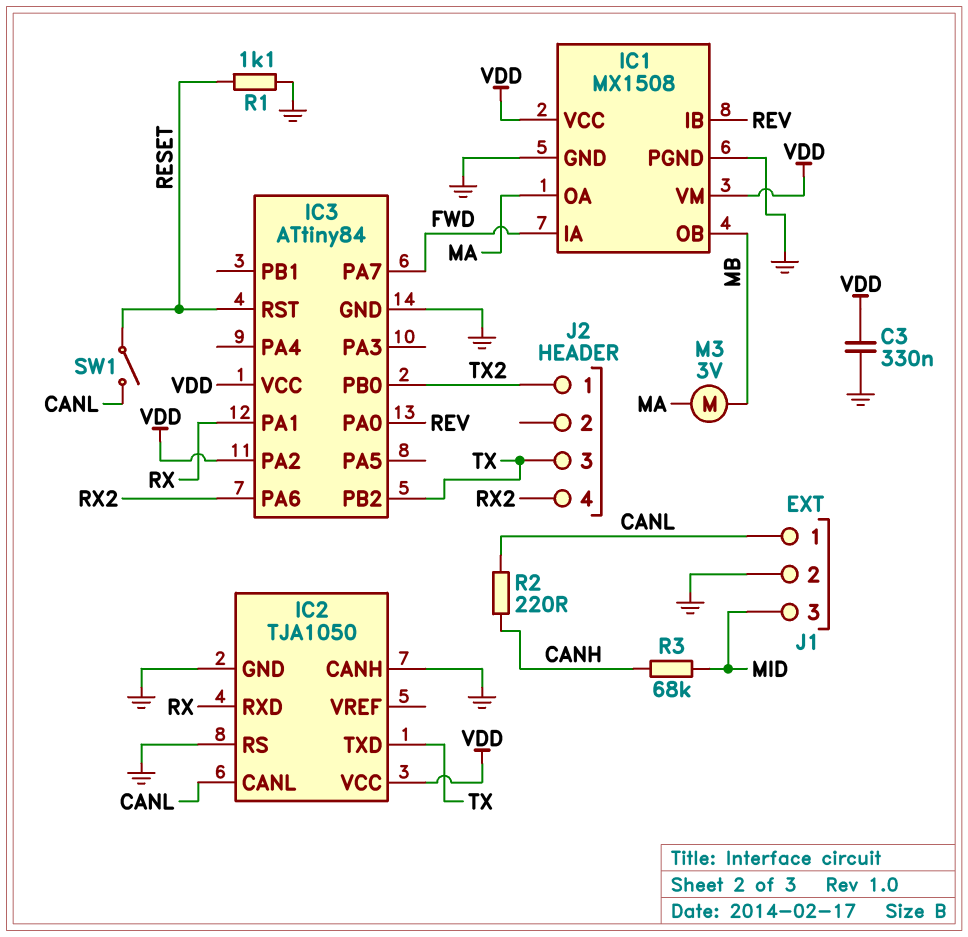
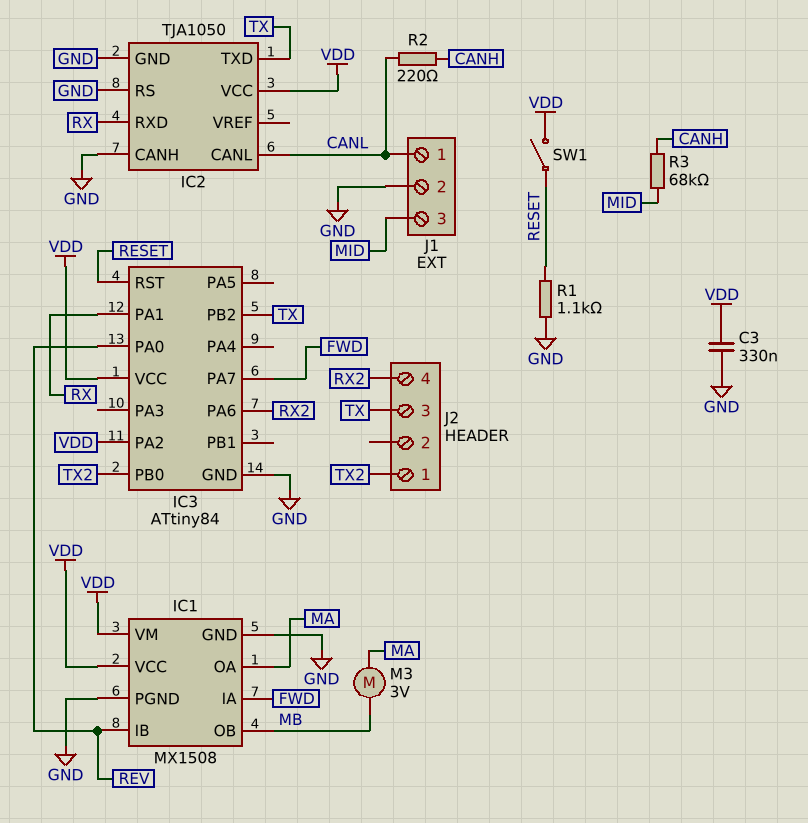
SW1: switch (CANL, RESET) -> switch (RESET, VDD)

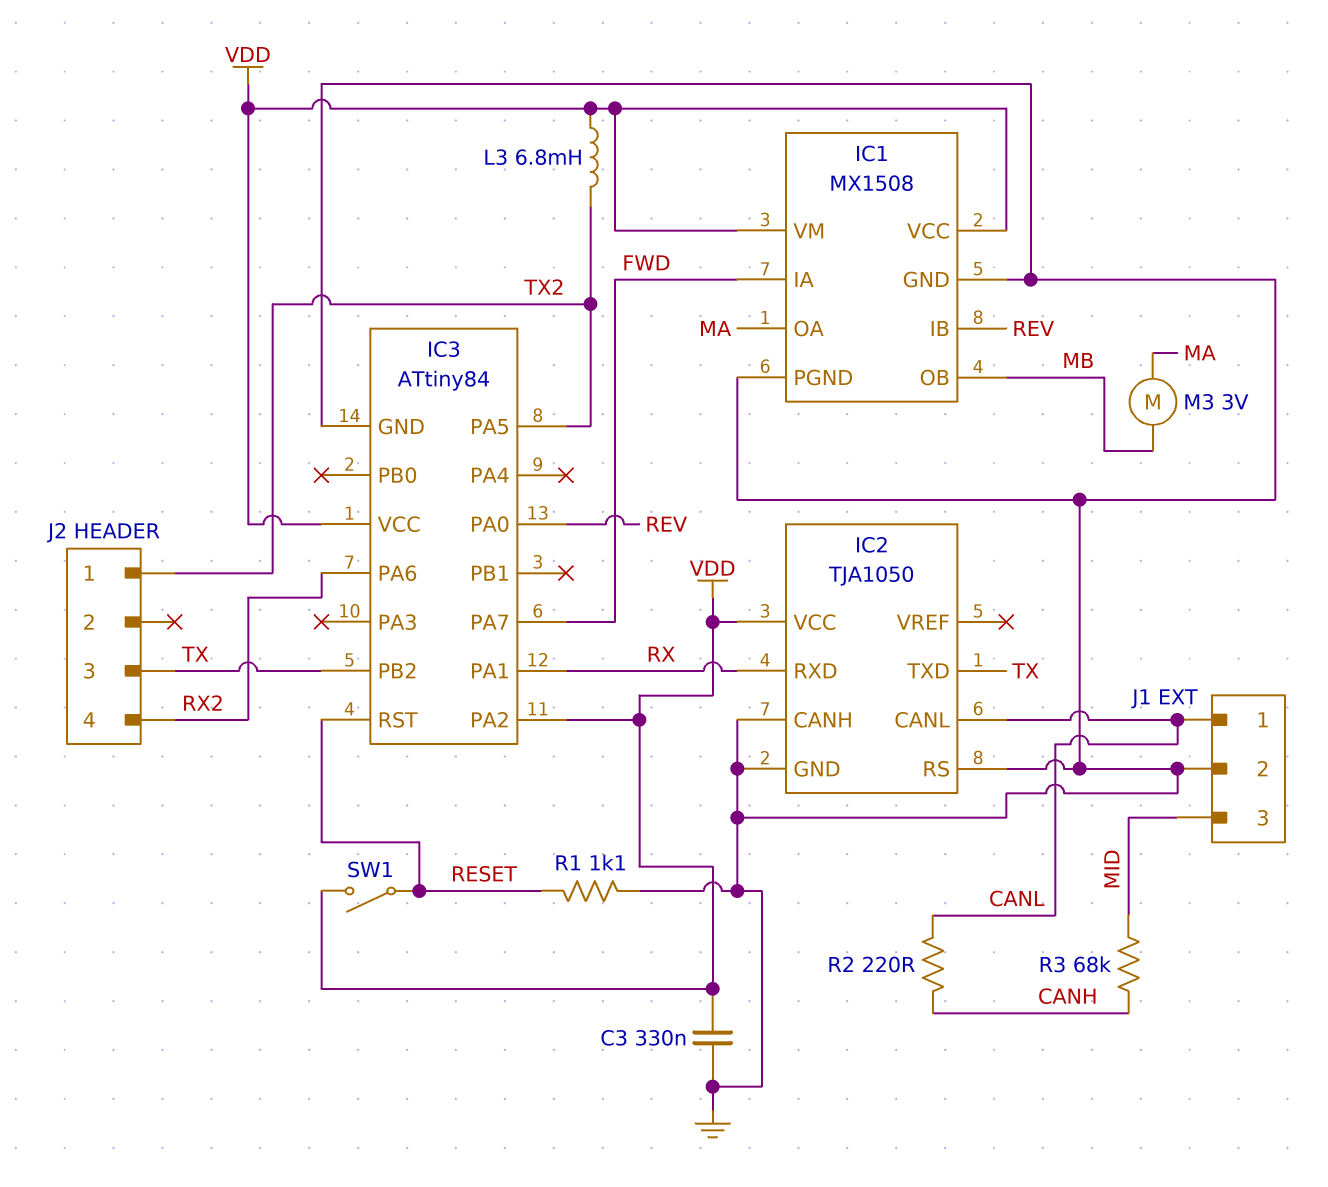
IC3 pin PA5: none -> TX2
IC3 pin PB0: TX2 -> none
L3: none -> 6.8mH (TX2, VDD)

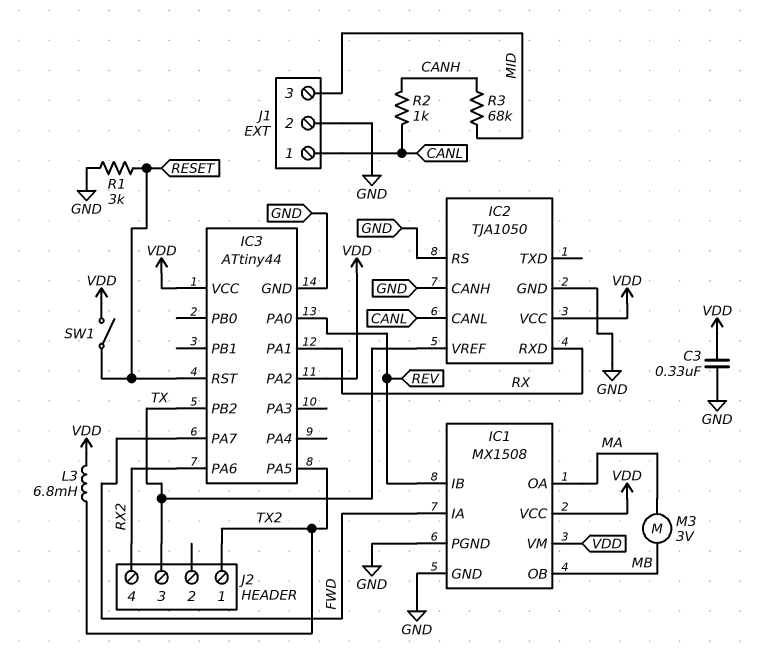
IC2 pin TXD: TX -> none
IC2 pin VREF: none -> TX
IC3: ATtiny84 -> ATtiny44
R1: 1.1k (GND, RESET) -> 3k (GND, RESET)
R2: 220 (CANH, CANL) -> 1k (CANH, CANL)

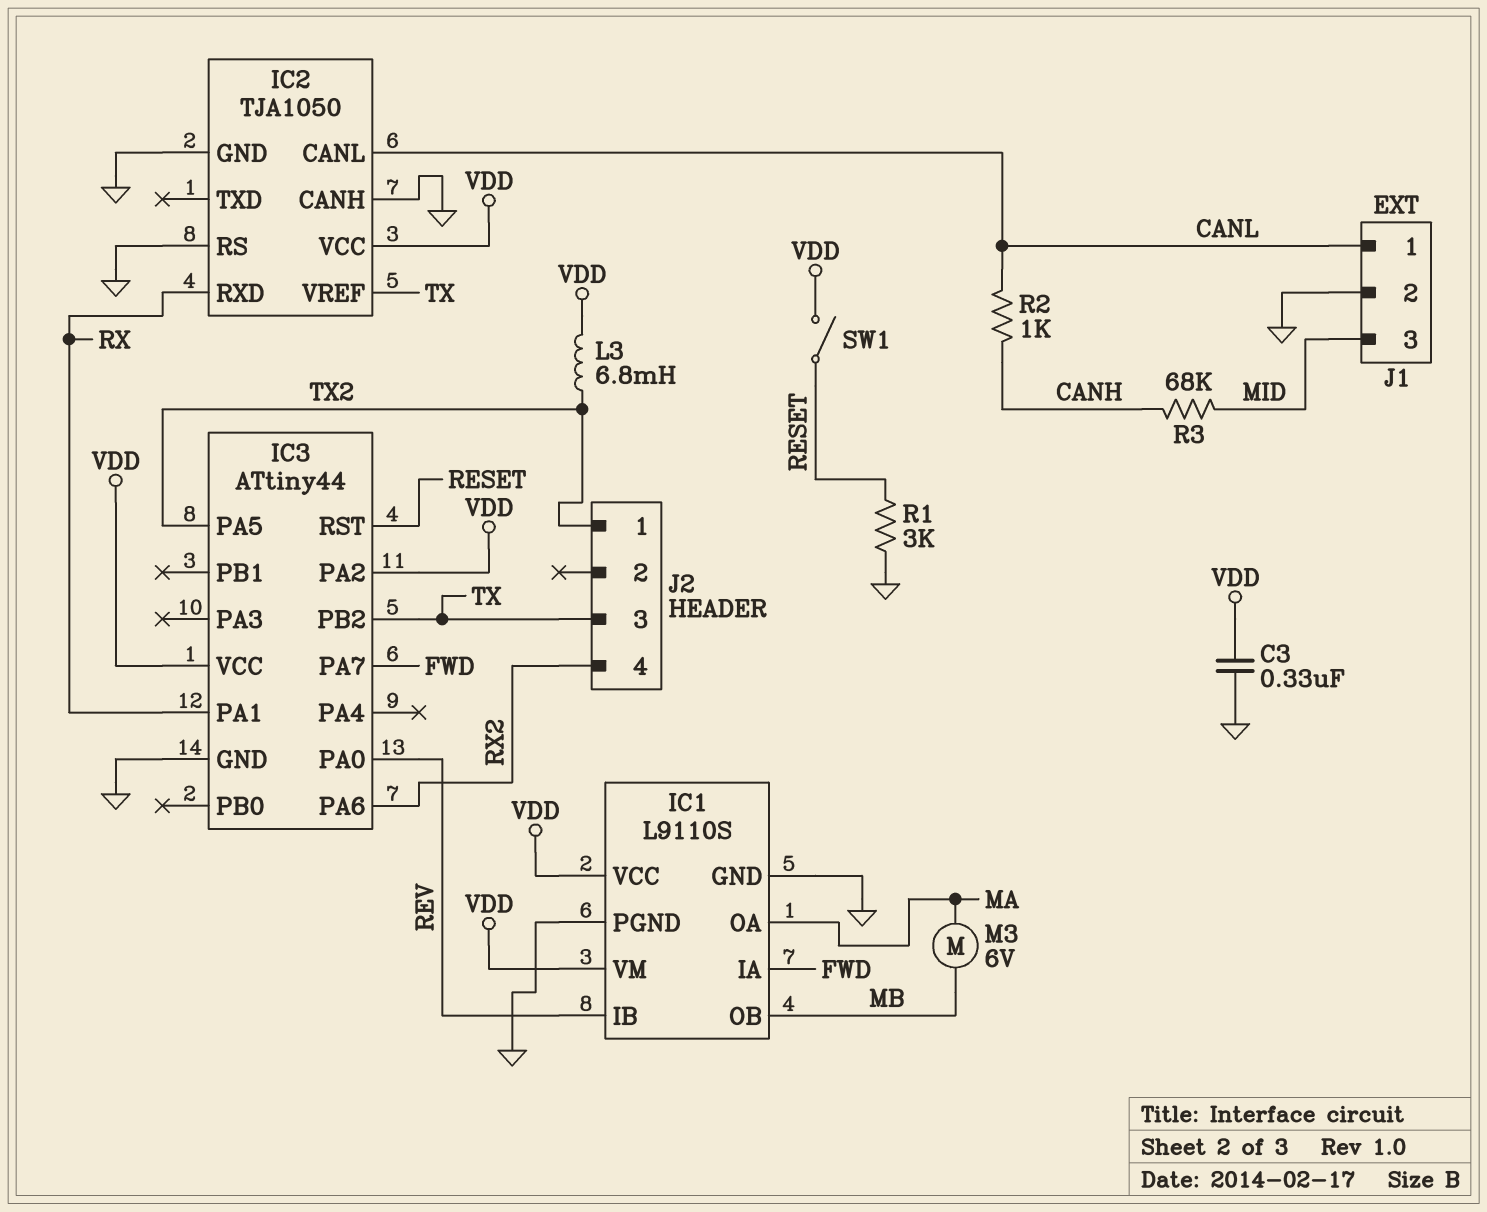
IC1: MX1508 -> L9110S
M3: motor 3V (MA, MB) -> motor 6V (MA, MB)

